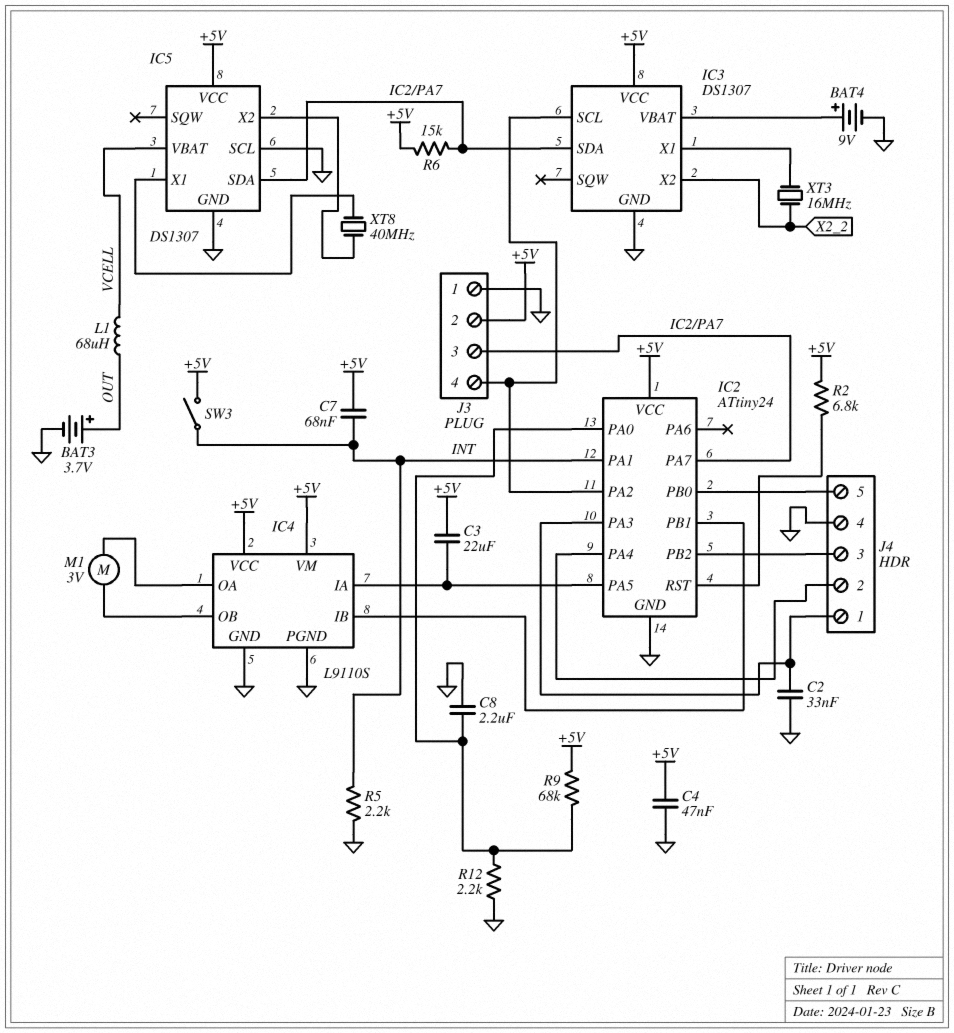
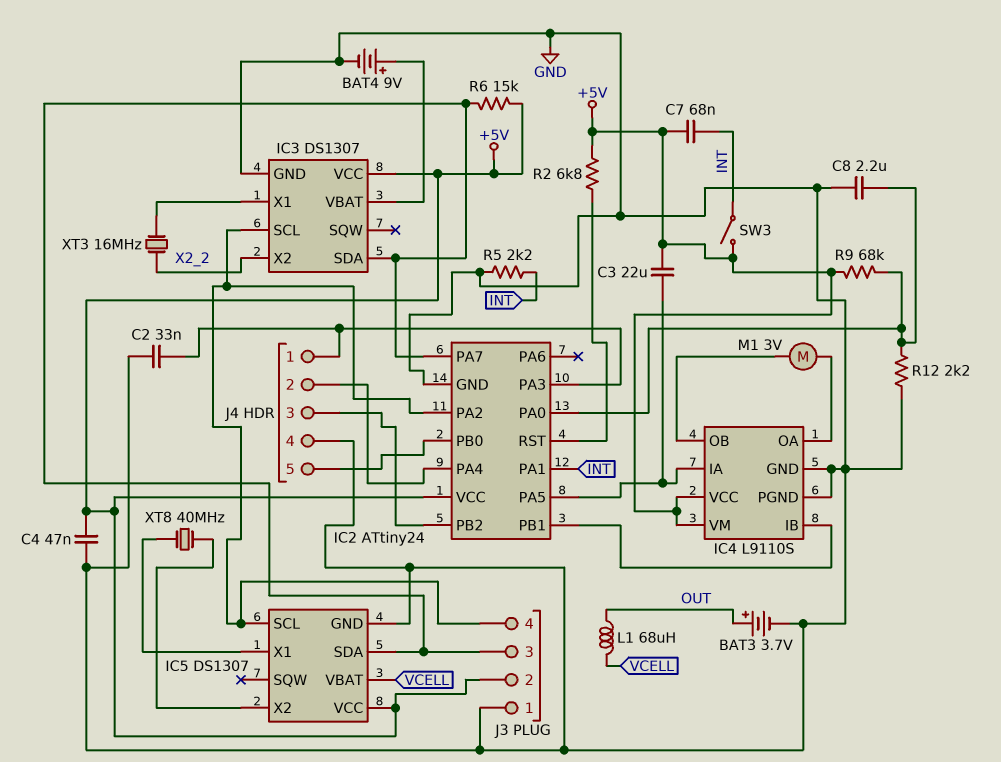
IC5 pin SCL: GND -> IC2/PA2

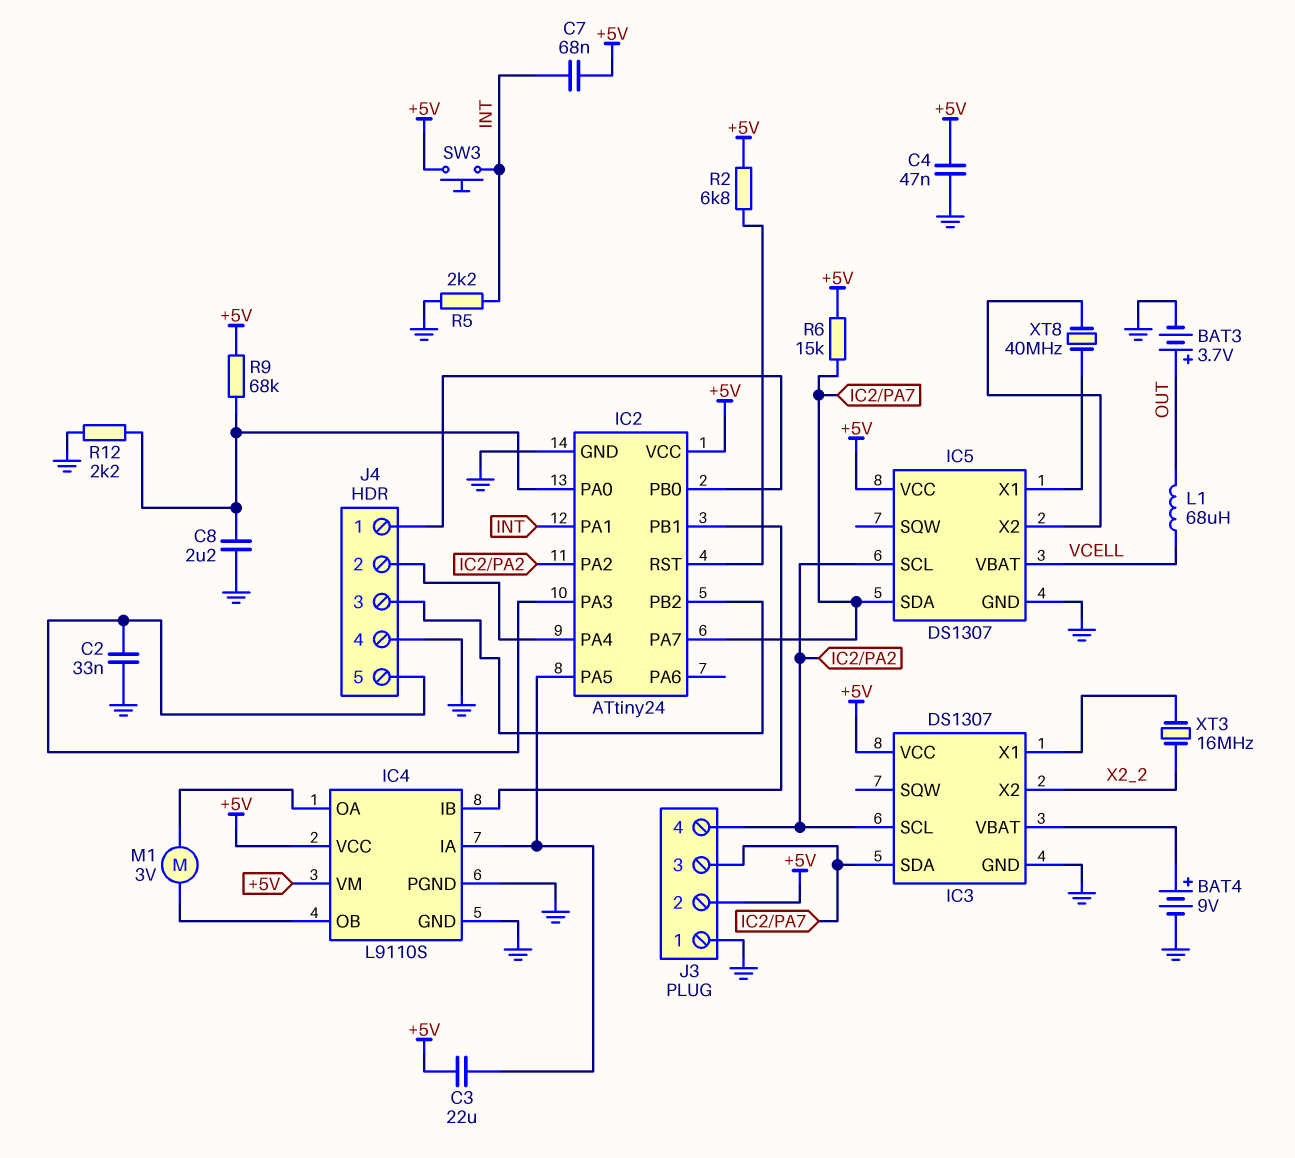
J4 pin 1: IC2/PA3 -> IC2/PB0
J4 pin 5: IC2/PB0 -> IC2/PA3
SW3: switch (+5V, INT) -> button (+5V, INT)

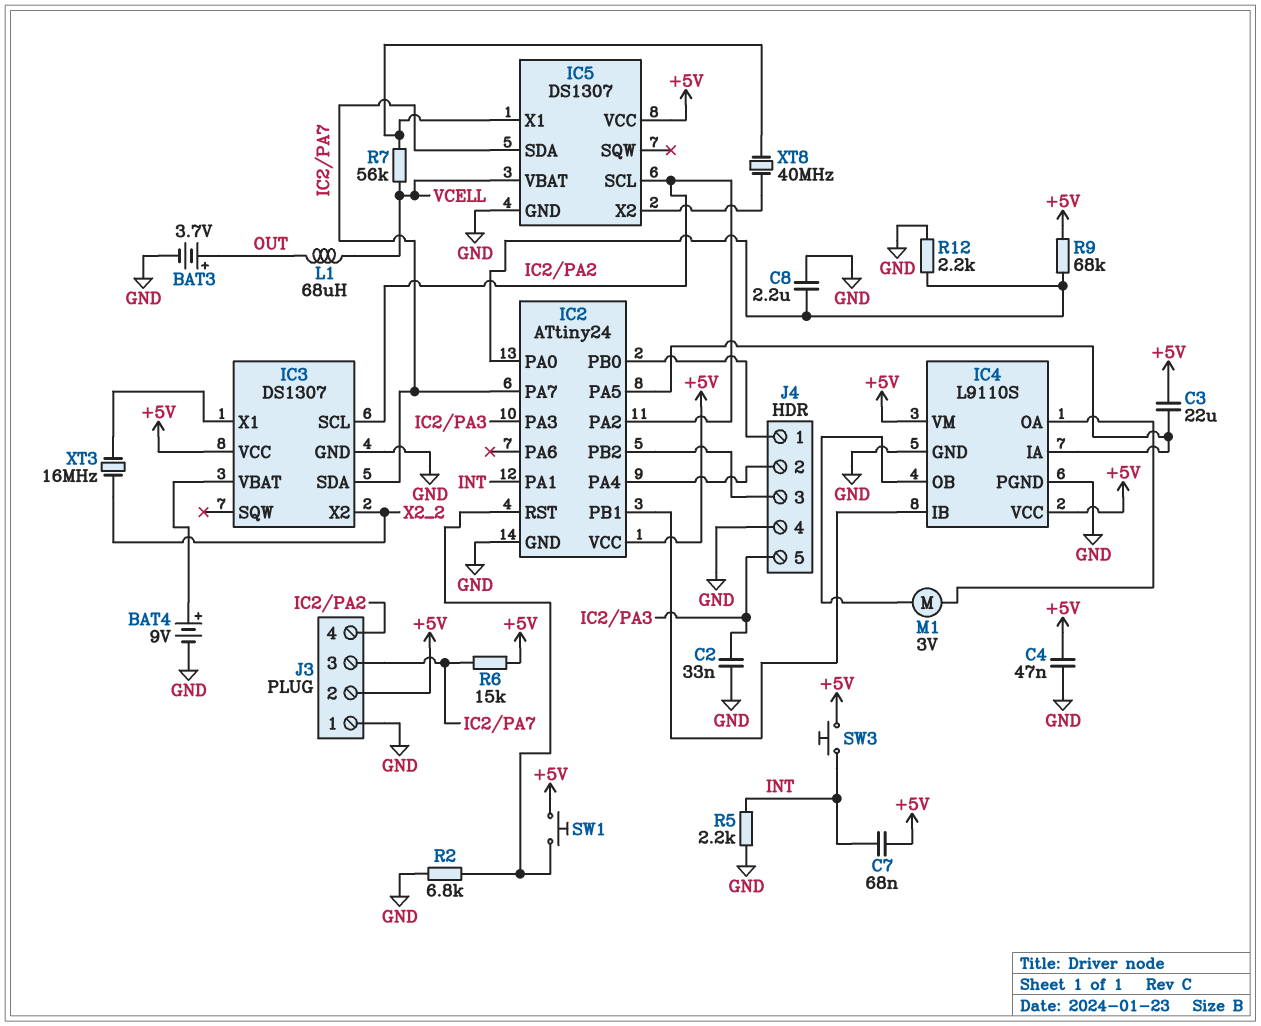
R2: 6.8k (+5V, IC2/RST) -> 6.8k (GND, IC2/RST)
R7: none -> 56k (IC5/X1, VCELL)
SW1: none -> button (+5V, IC2/RST)

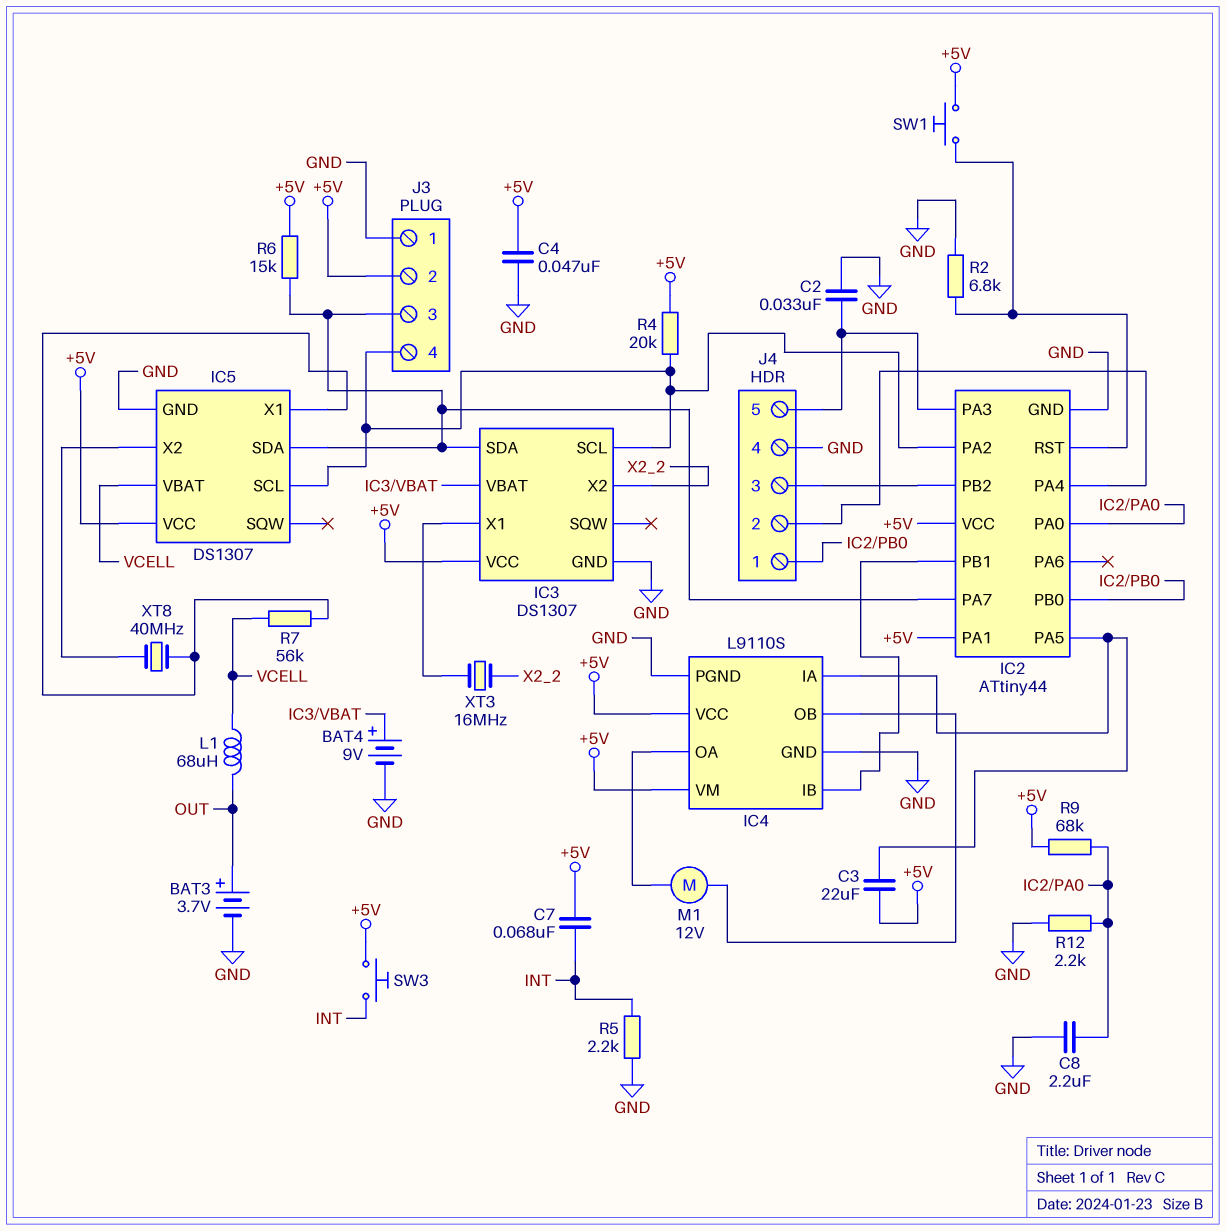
IC2: ATtiny24 -> ATtiny44
IC2 pin PA1: INT -> +5V
M1: motor 3V (IC4/OA, IC4/OB) -> motor 12V (IC4/OA, IC4/OB)
R4: none -> 20k (+5V, IC2/PA2)

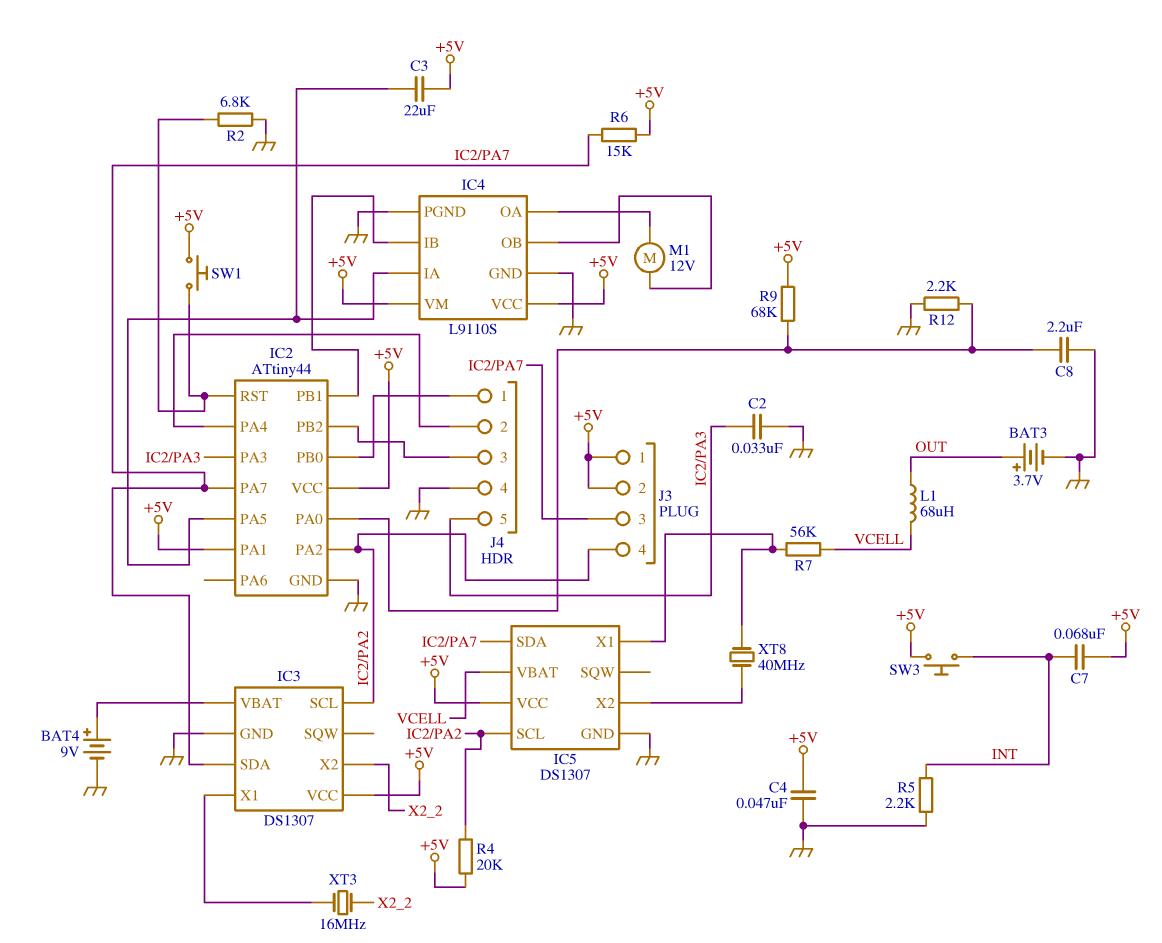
J3 pin 1: GND -> +5V

